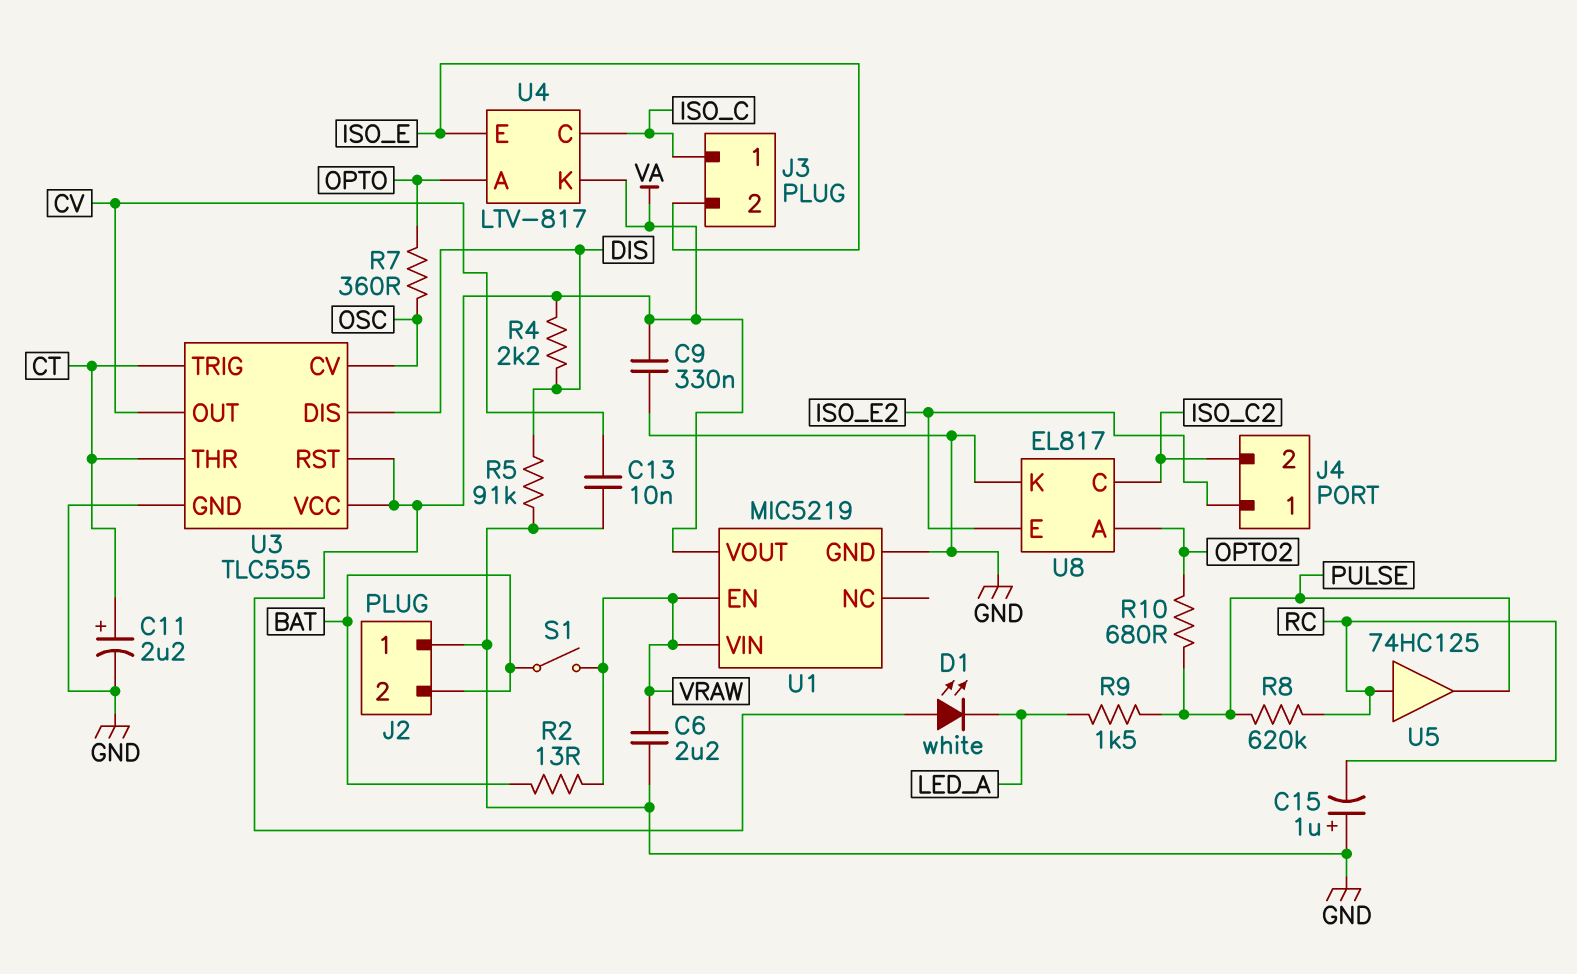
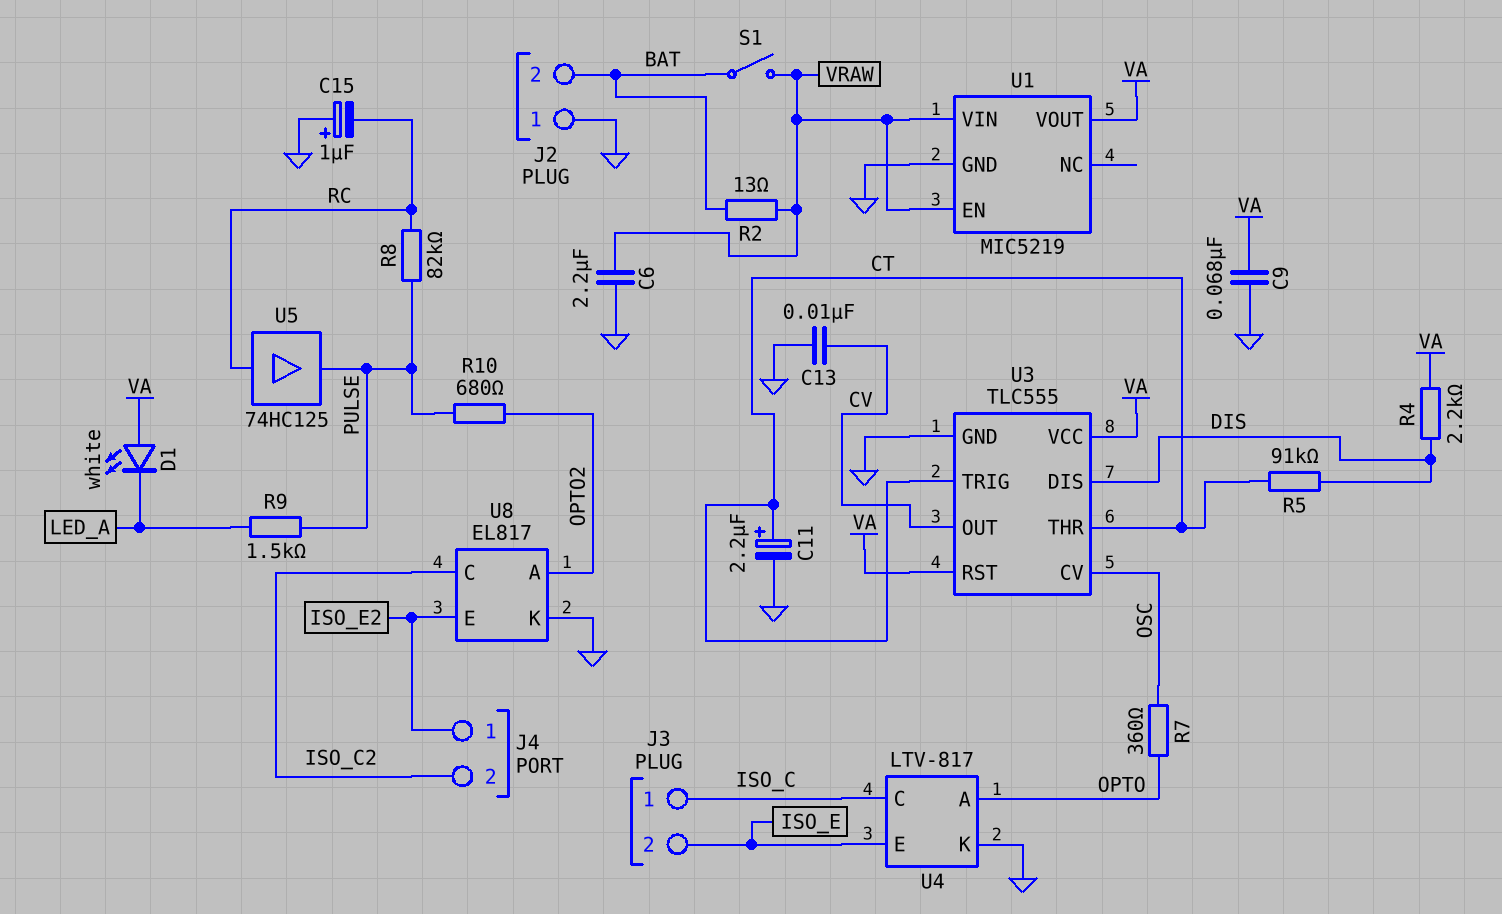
C9: 330nF (GND, VA) -> 68nF (GND, VA)
R5: 91k (DIS, GND) -> 91k (CT, DIS)
R8: 620k (PULSE, RC) -> 82k (PULSE, RC)
U4 pin K: VA -> GND

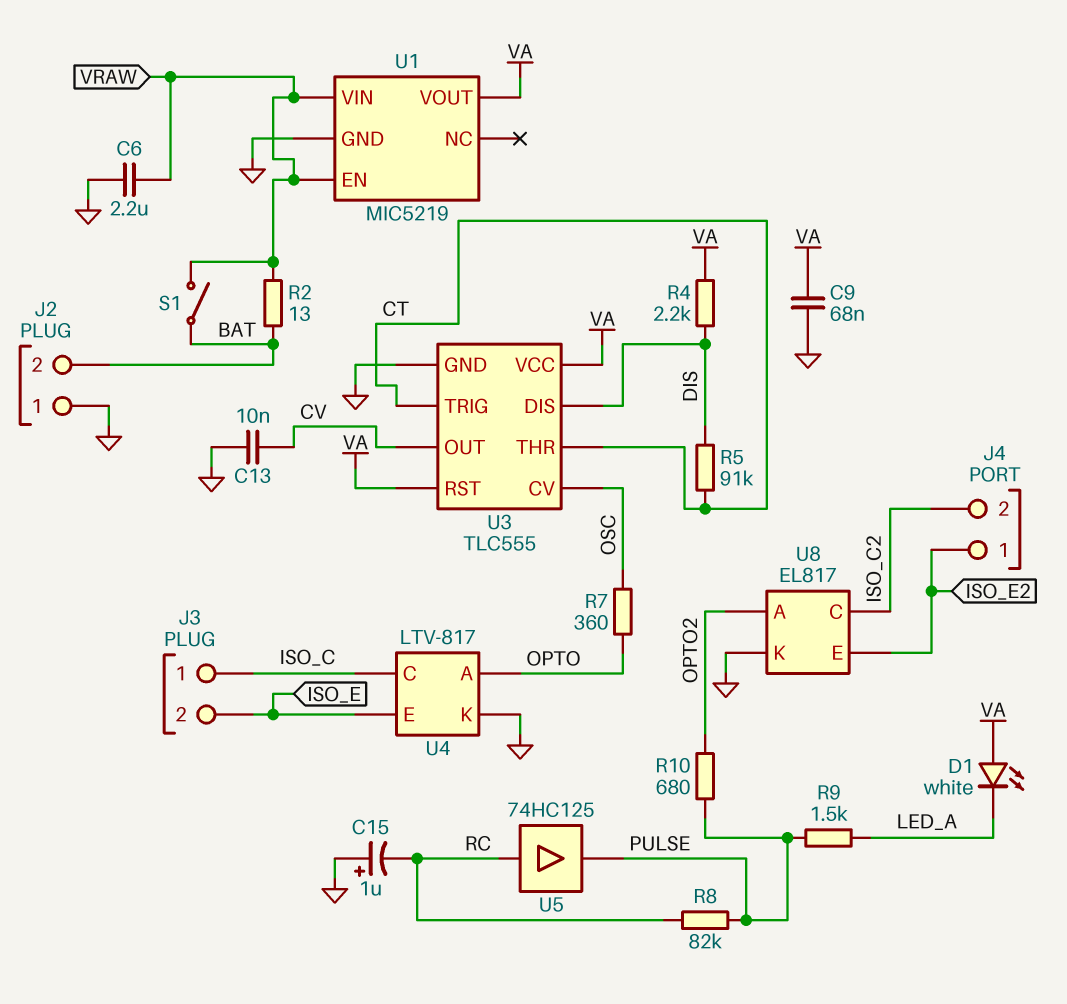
C11: 2.2uF (plus CT, minus GND) -> none

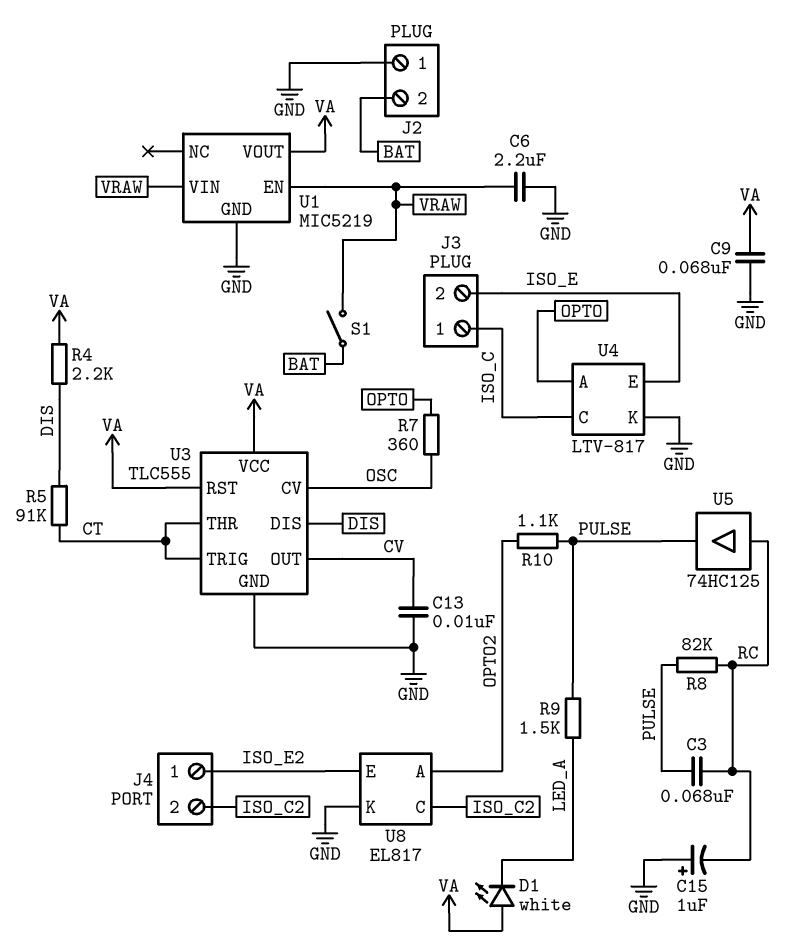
C3: none -> 68nF (PULSE, RC)
R2: 13 (BAT, VRAW) -> none
R10: 680 (OPTO2, PULSE) -> 1.1k (OPTO2, PULSE)

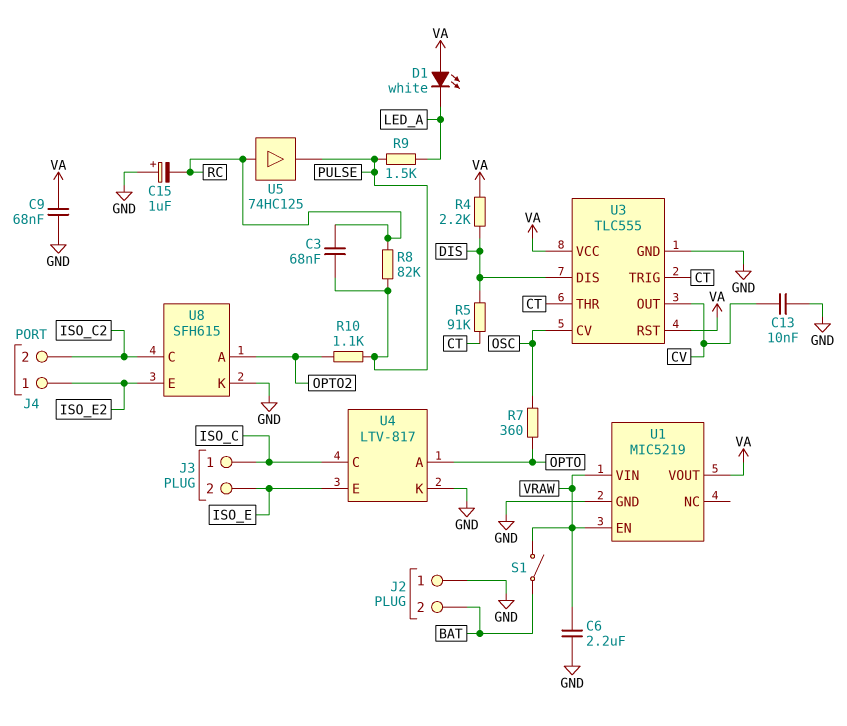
U8: EL817 -> SFH615

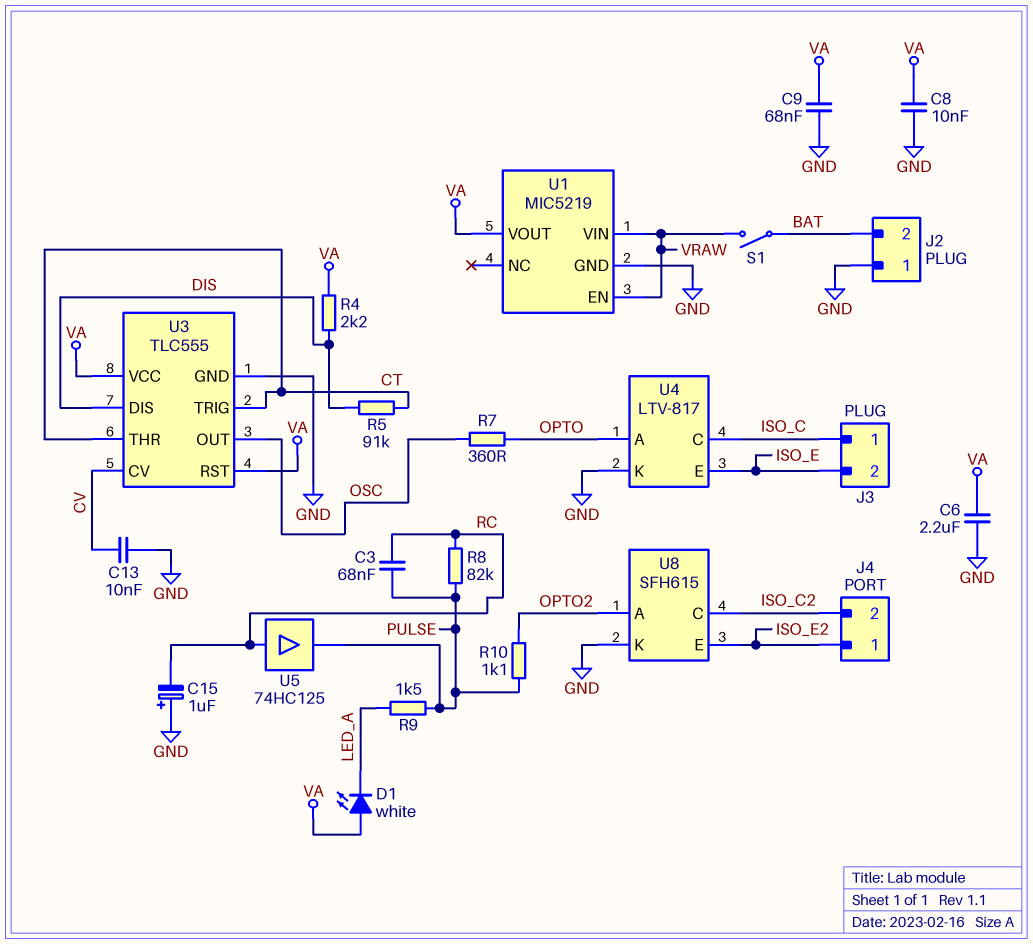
C6: 2.2uF (GND, VRAW) -> 2.2uF (GND, VA)
C8: none -> 10nF (GND, VA)
U3 pin CV: OSC -> CV
U3 pin OUT: CV -> OSC

